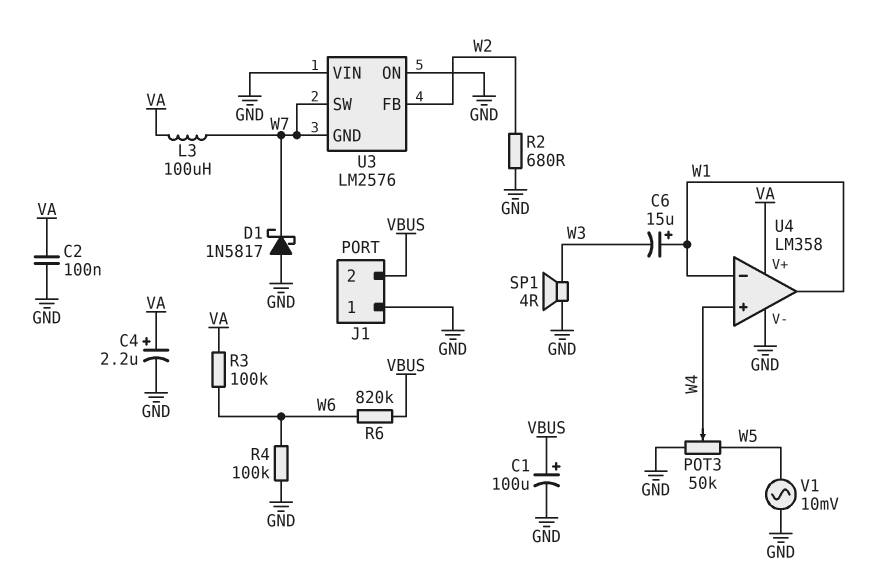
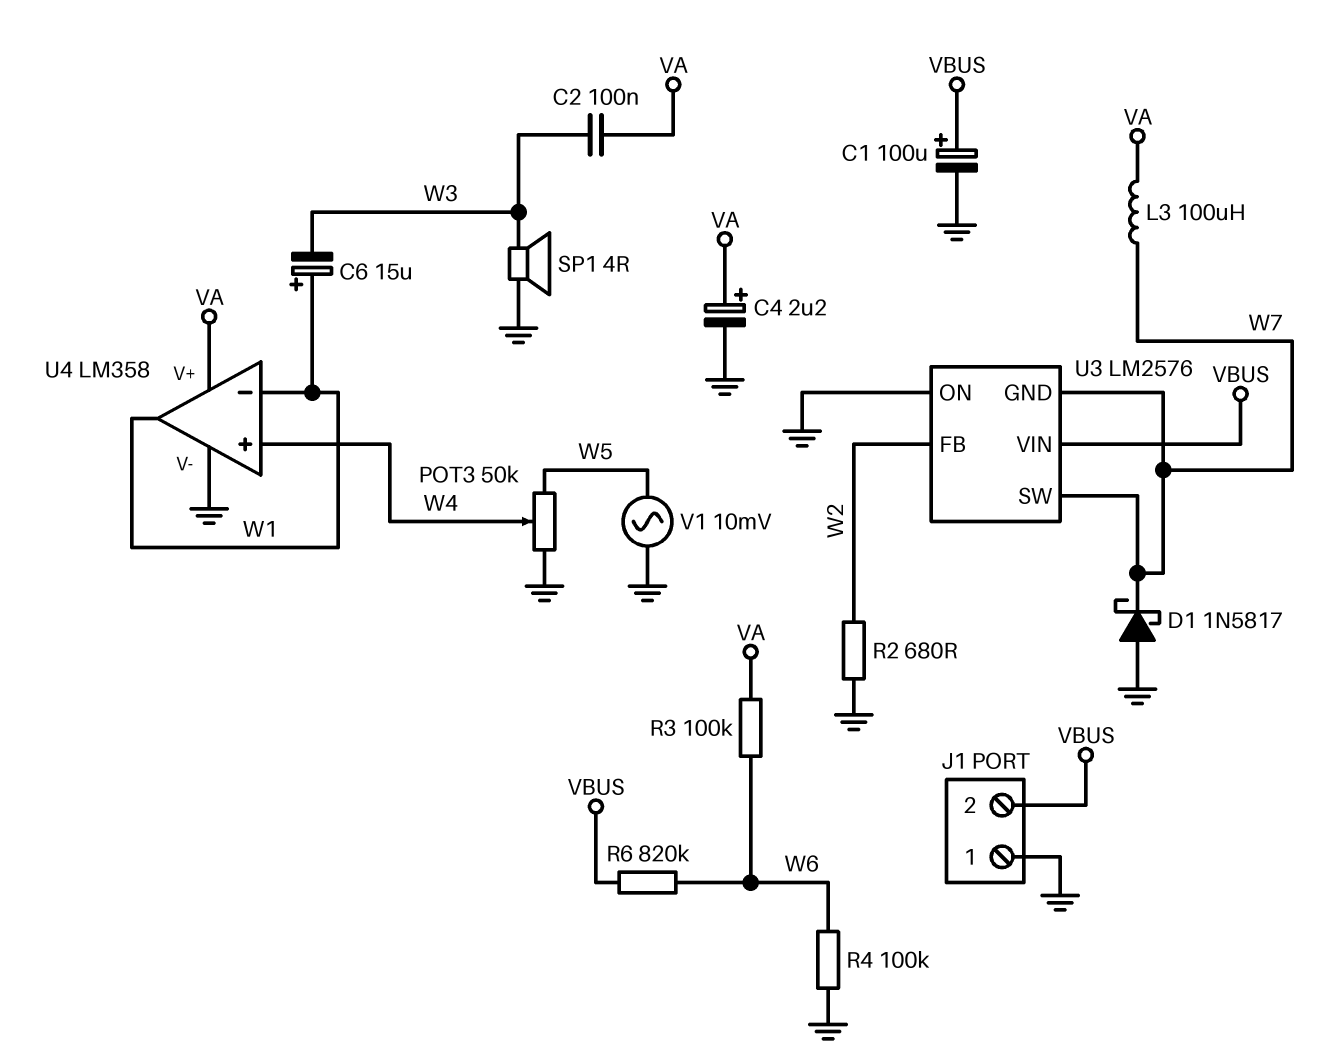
C2: 100nF (GND, VA) -> 100nF (VA, W3)
U3 pin VIN: GND -> VBUS

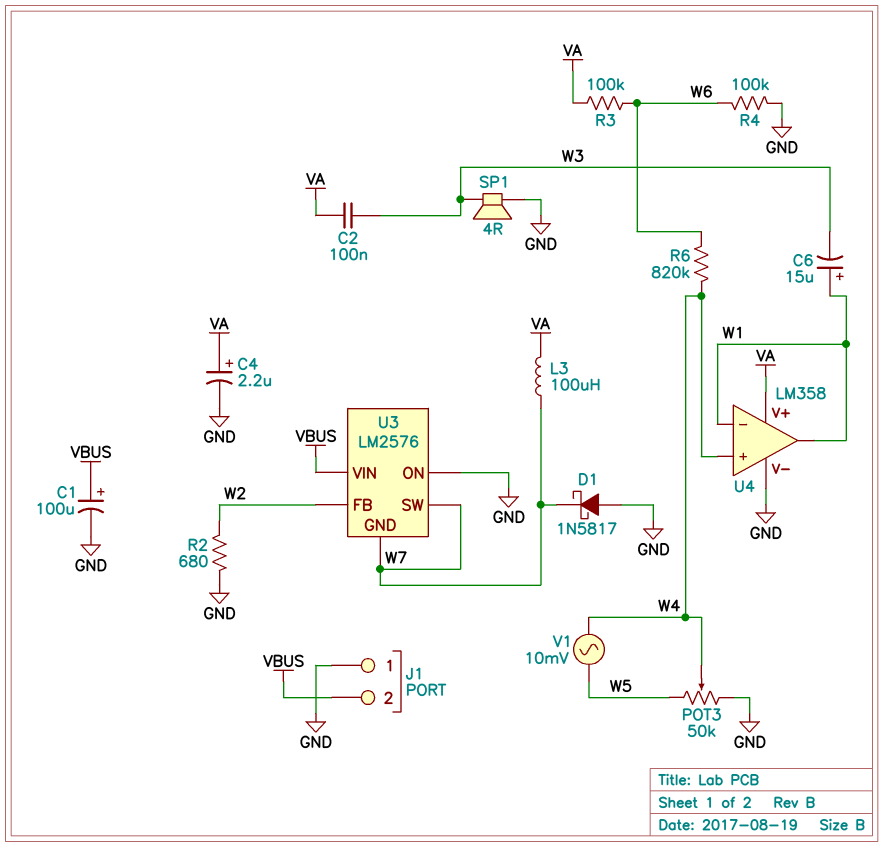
R6: 820k (VBUS, W6) -> 820k (W4, W6)
V1: AC 10mV (GND, W5) -> AC 10mV (W4, W5)

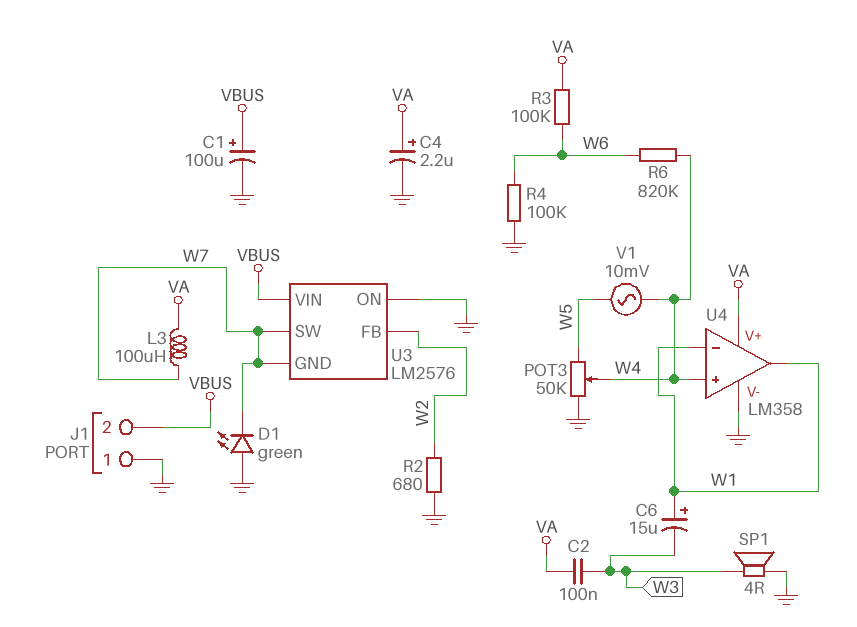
D1: schottky 1N5817 (A GND, K W7) -> LED green (A GND, K W7)

